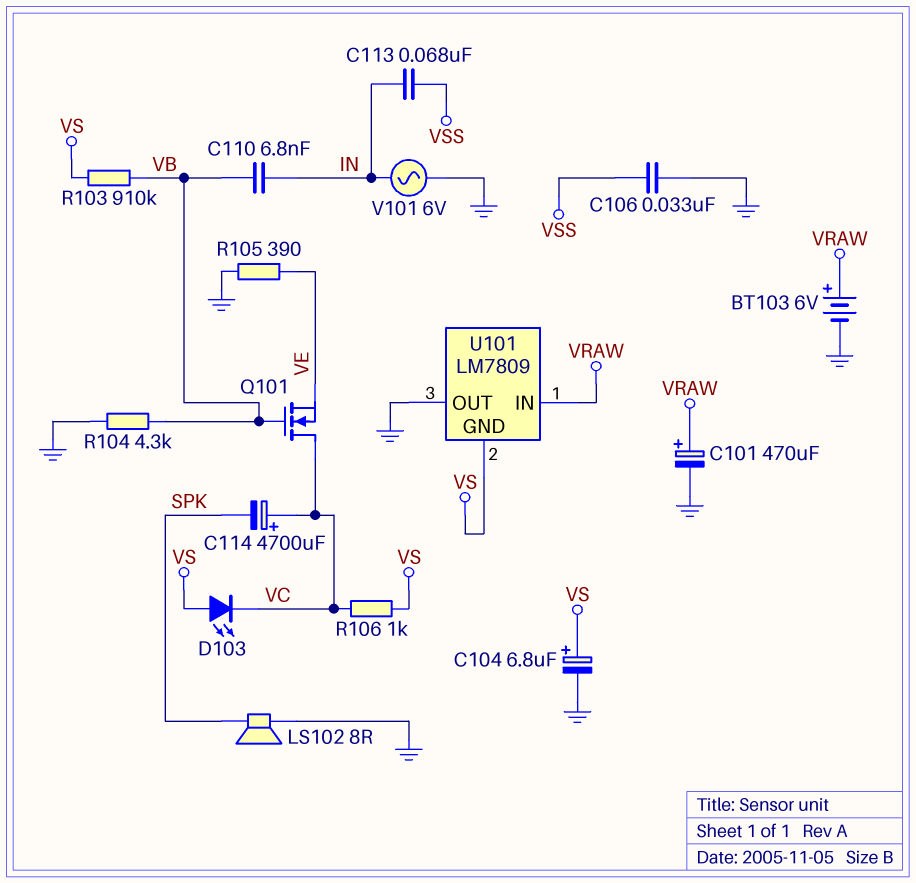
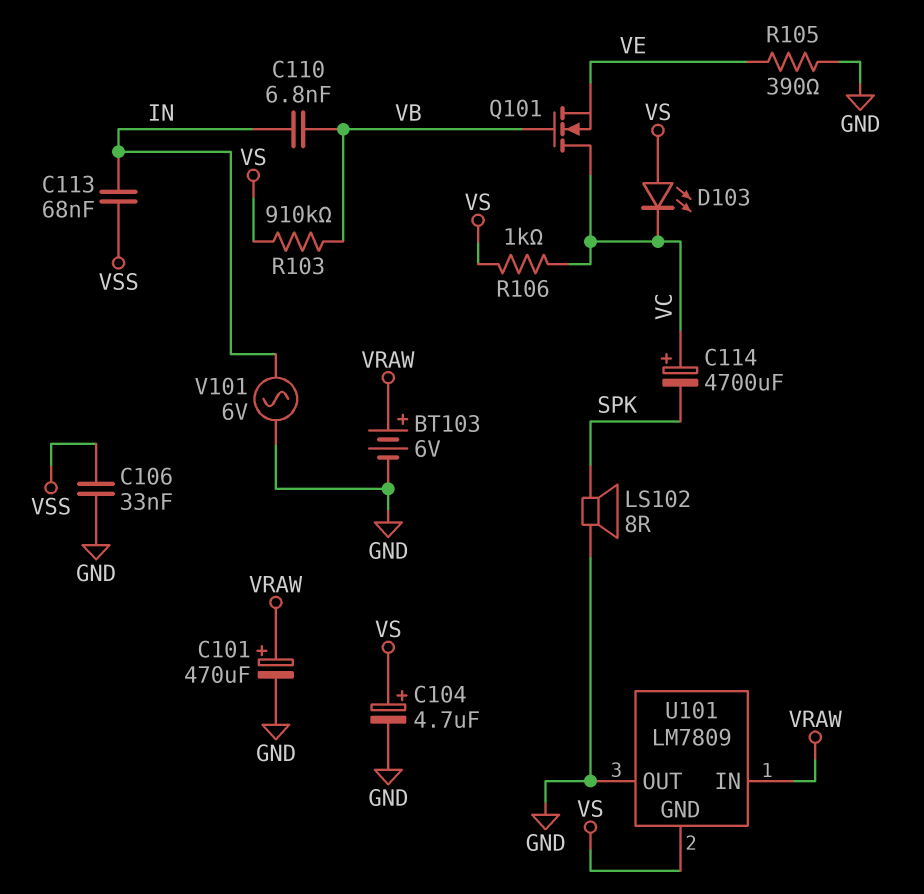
C104: 6.8uF (plus VS, minus GND) -> 4.7uF (plus VS, minus GND)
R104: 4.3k (GND, VB) -> none

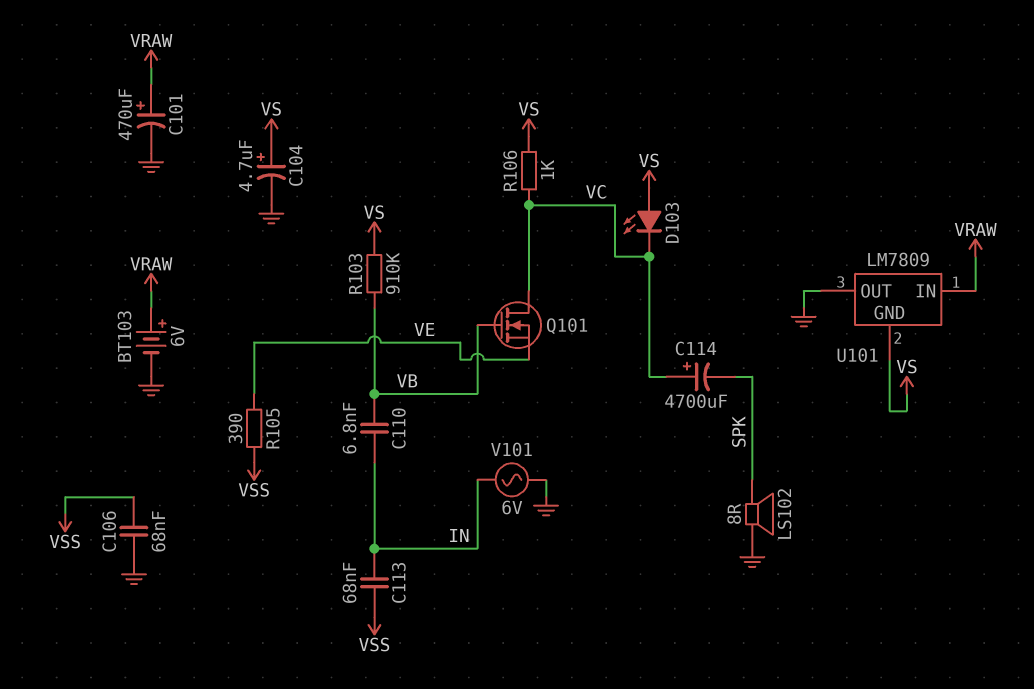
C106: 33nF (GND, VSS) -> 68nF (GND, VSS)
R105: 390 (GND, VE) -> 390 (VE, VSS)

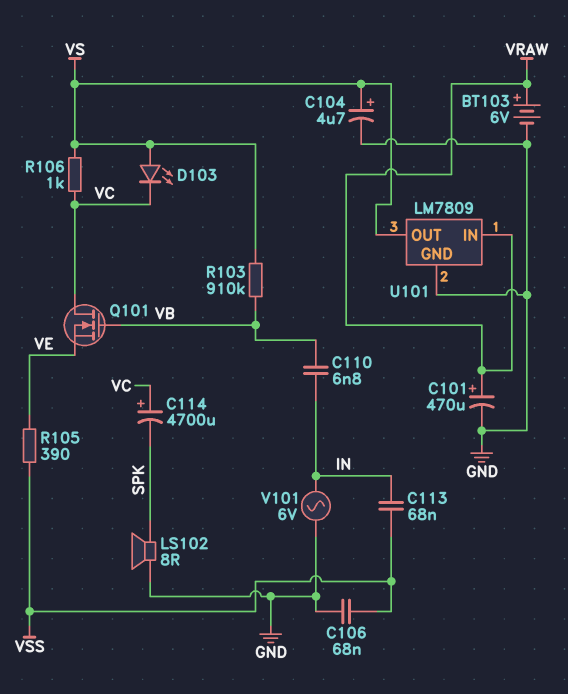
U101 pin GND: VS -> GND
U101 pin OUT: GND -> VS

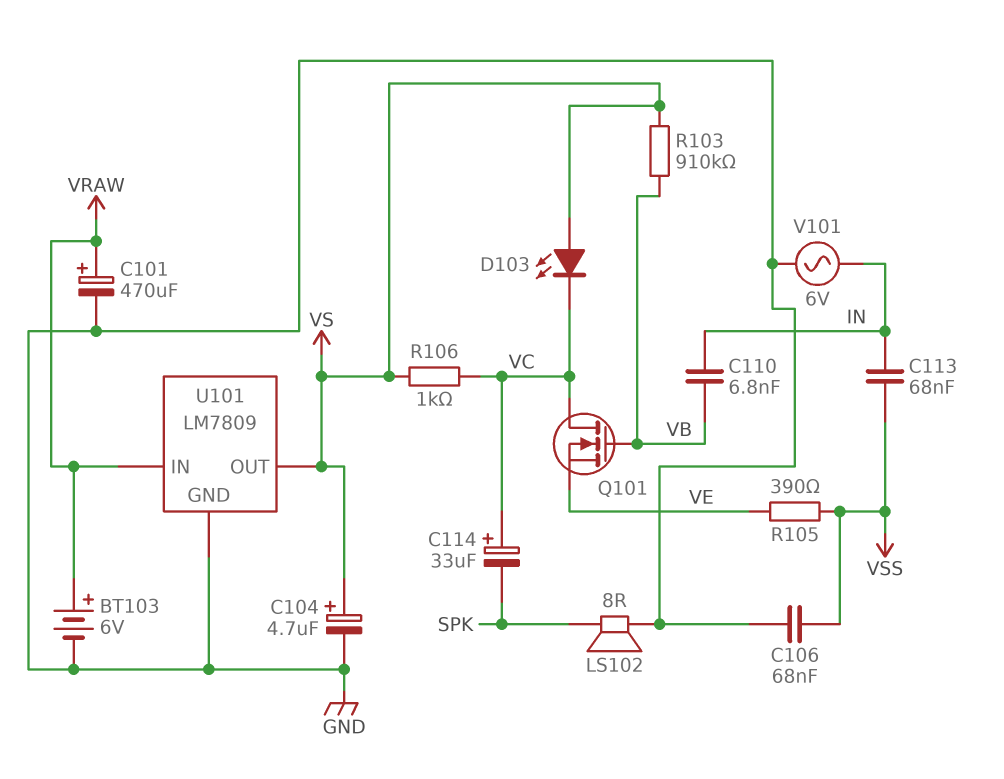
C114: 4700uF (plus VC, minus SPK) -> 33uF (plus VC, minus SPK)

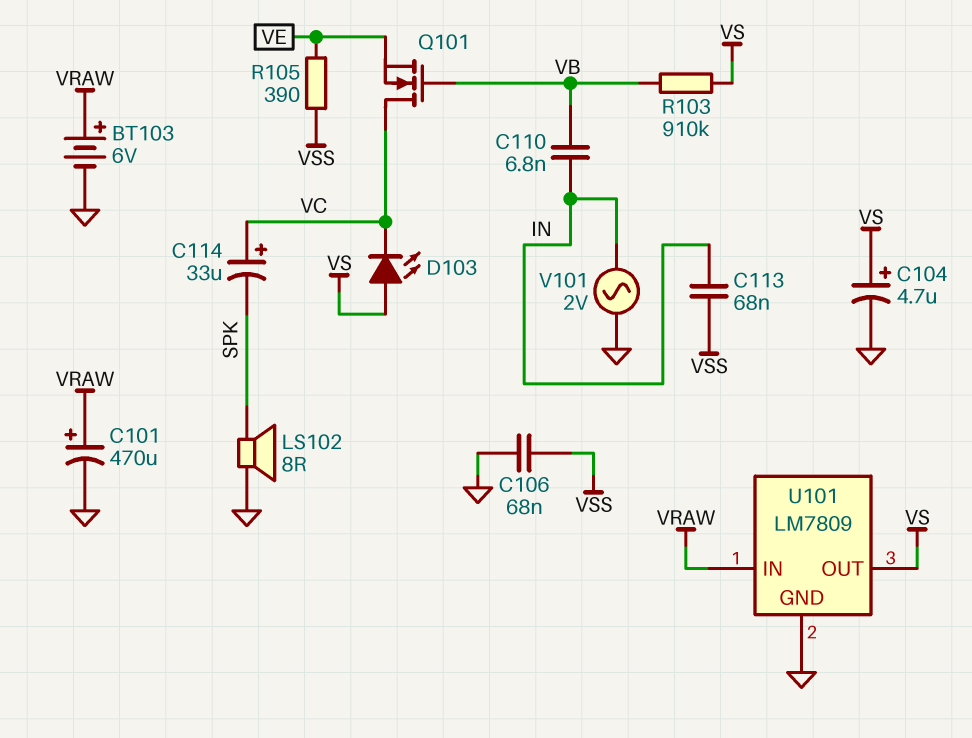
R106: 1k (VC, VS) -> none
V101: AC 6V (GND, IN) -> AC 2V (GND, IN)

